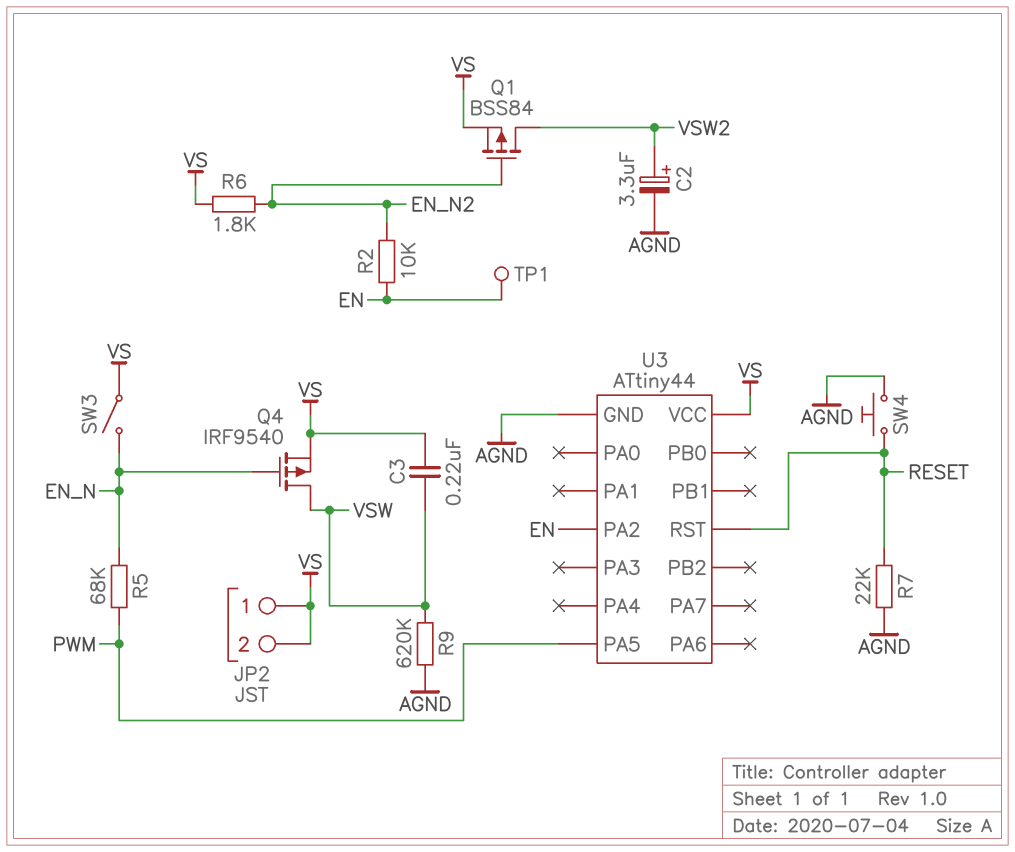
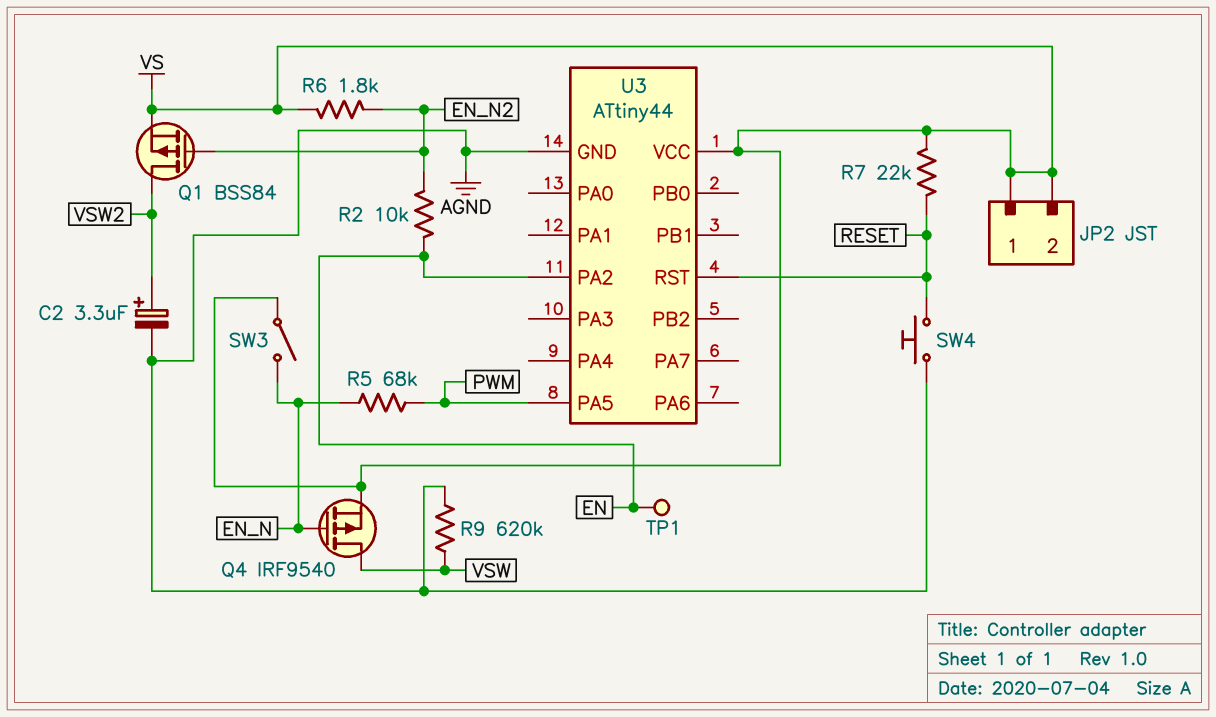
C3: 220nF (VS, VSW) -> none
R7: 22k (AGND, RESET) -> 22k (RESET, VS)

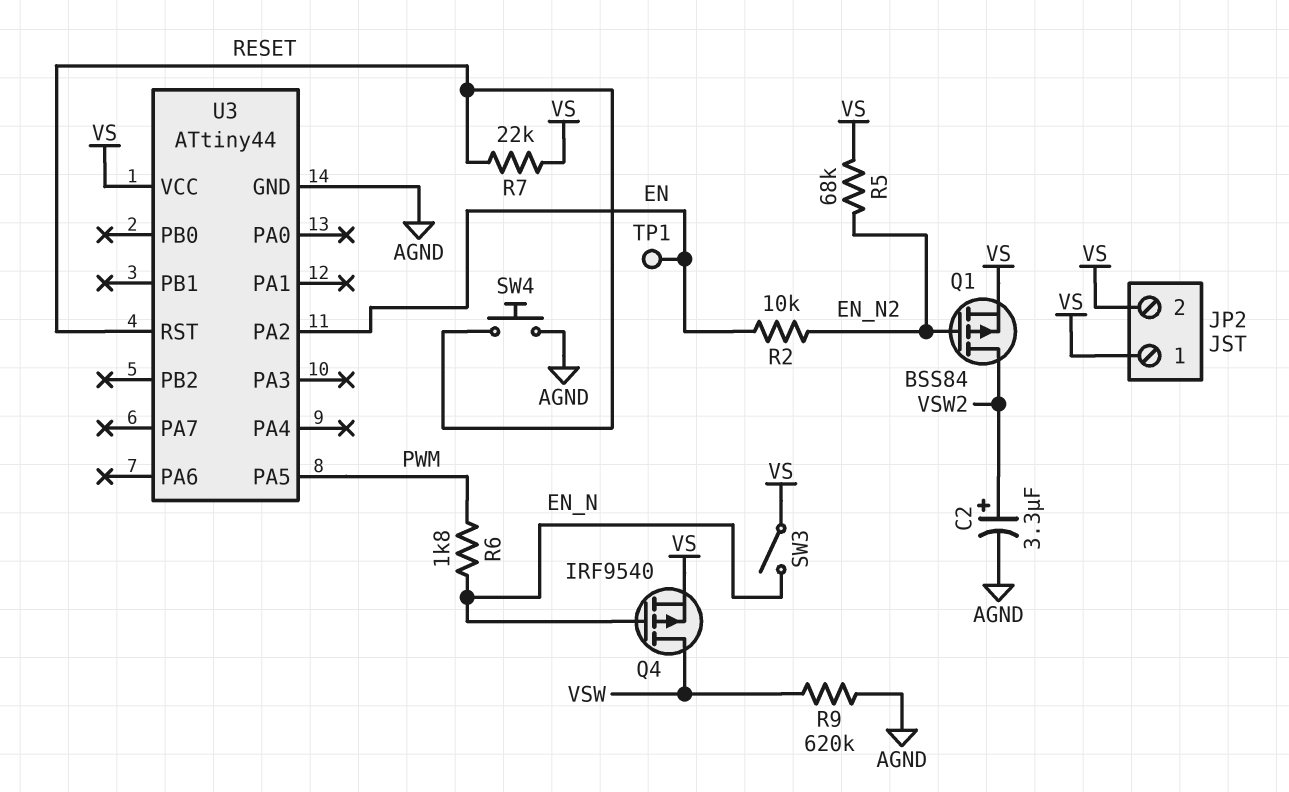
R5: 68k (EN_N, PWM) -> 68k (EN_N2, VS)
R6: 1.8k (EN_N2, VS) -> 1.8k (EN_N, PWM)

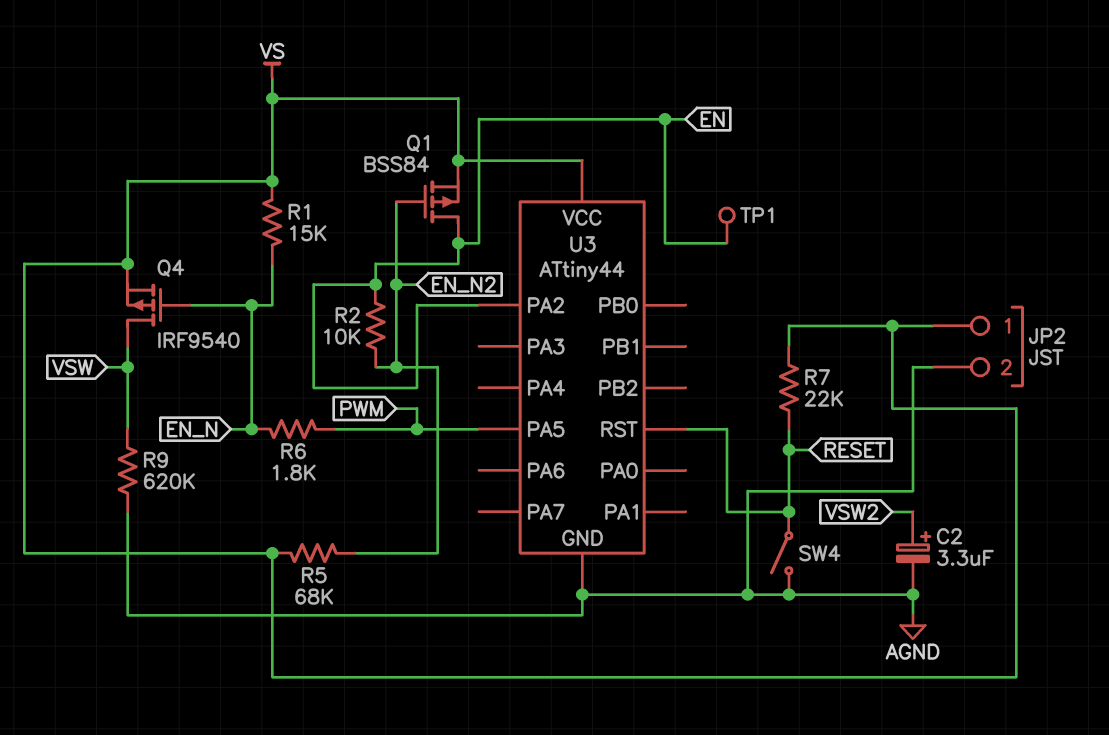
JP2 pin 2: VS -> AGND
Q1: PMOS BSS84 (G EN_N2, D VSW2, S VS) -> PMOS BSS84 (G EN_N2, D EN, S VS)
R1: none -> 15k (EN_N, VS)
SW3: switch (EN_N, VS) -> none
SW4: button (AGND, RESET) -> switch (AGND, RESET)

